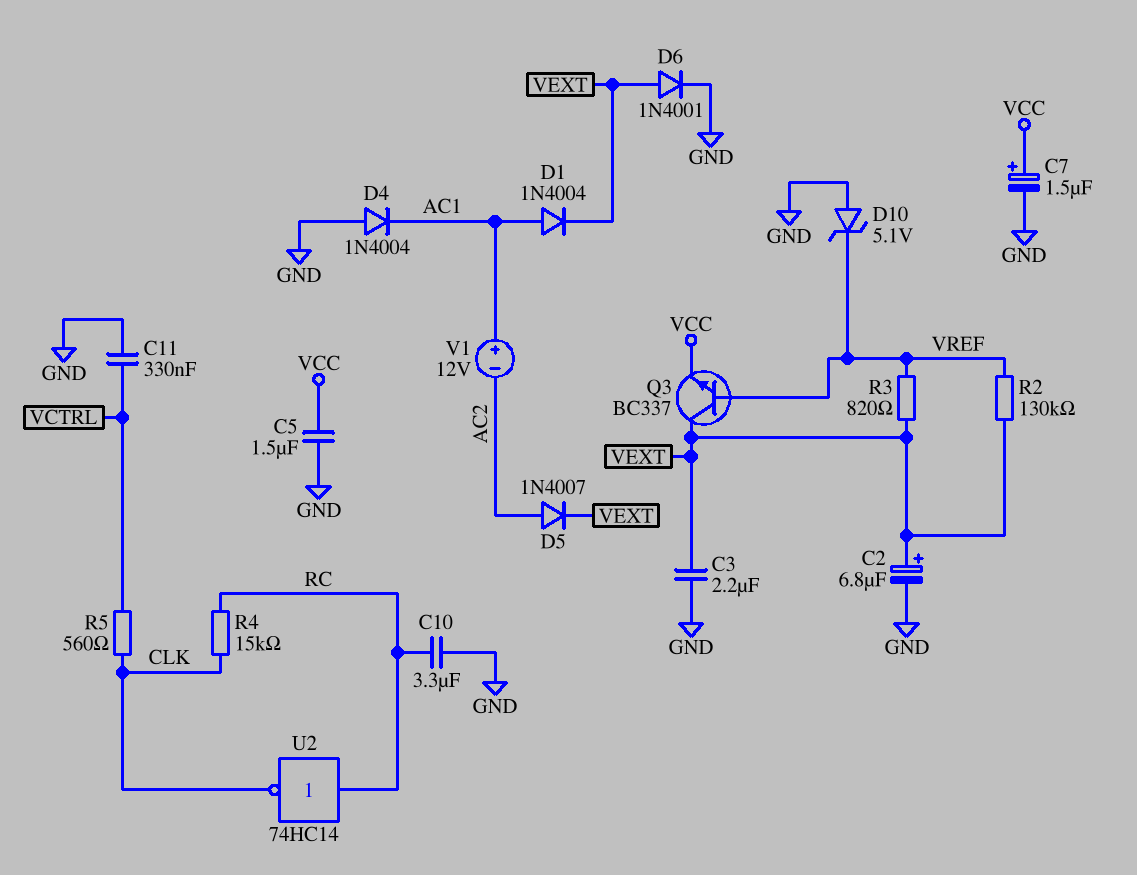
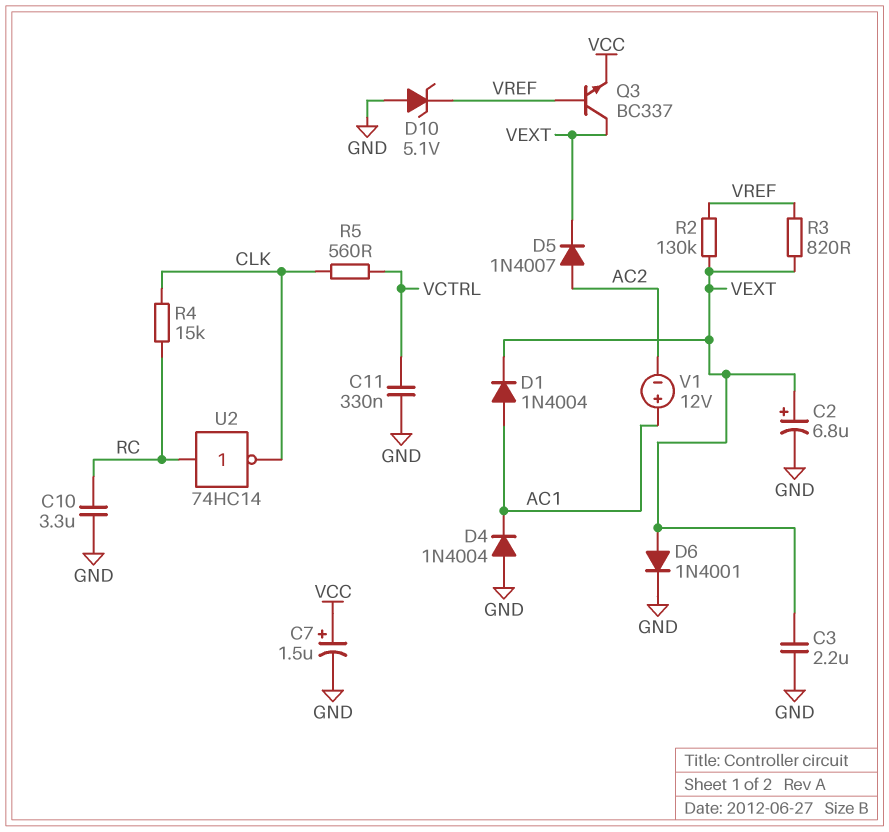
C5: 1.5uF (GND, VCC) -> none

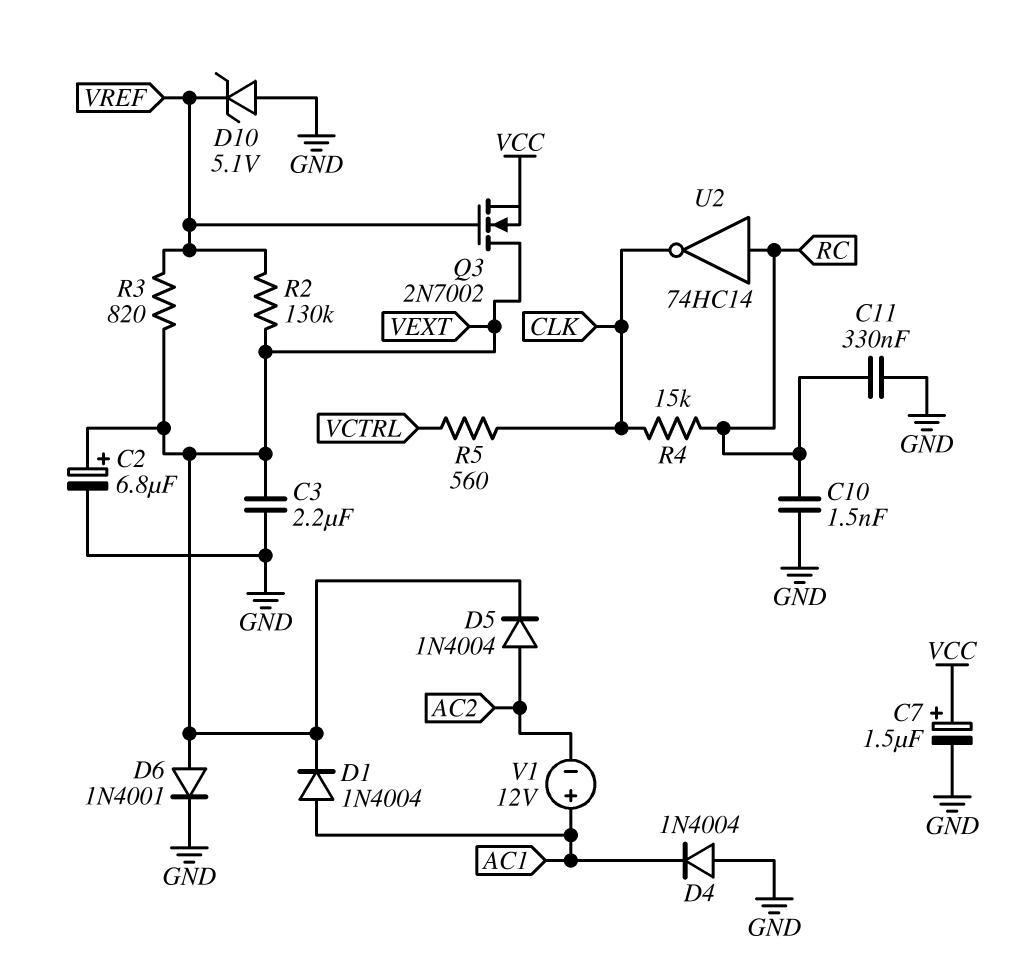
C10: 3.3uF (GND, RC) -> 1.5nF (GND, RC)
C11: 330nF (GND, VCTRL) -> 330nF (GND, RC)
D5: diode 1N4007 (A AC2, K VEXT) -> diode 1N4004 (A AC2, K VEXT)
Q3: NPN BC337 (B VREF, C VEXT, E VCC) -> NMOS 2N7002 (G VREF, D VEXT, S VCC)

